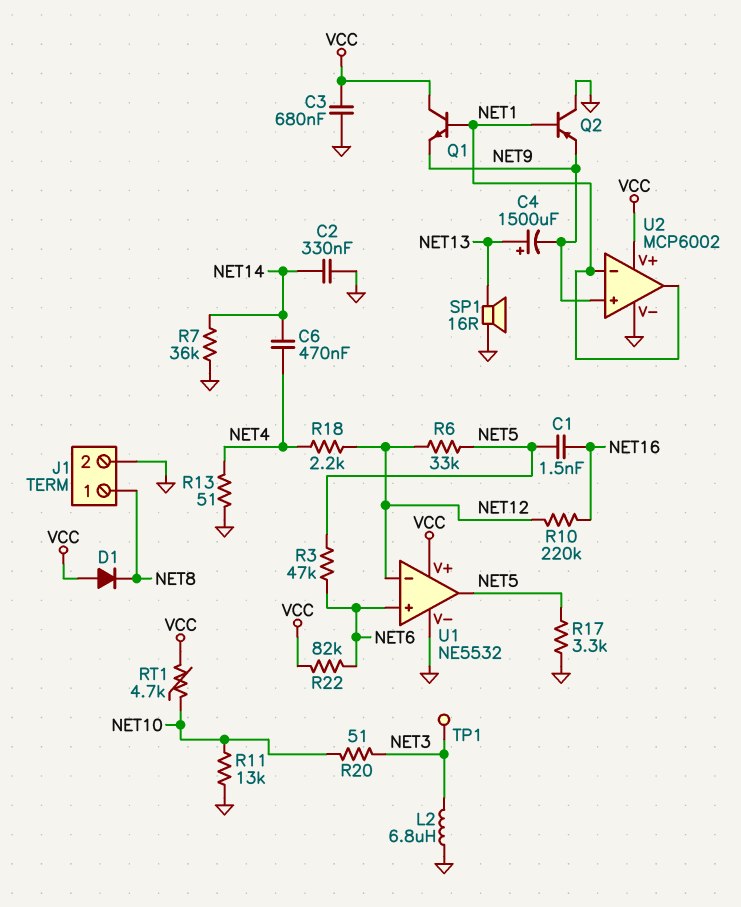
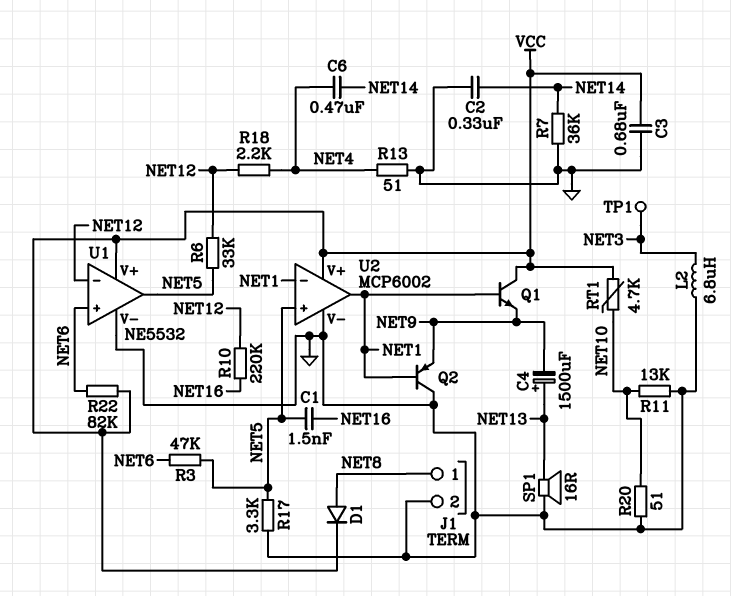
D1: diode (A VCC, K NET8) -> diode (A NET8, K VCC)
R20: 51 (NET3, NET10) -> 51 (GND, NET10)
U2 pin in+: NET9 -> NET5

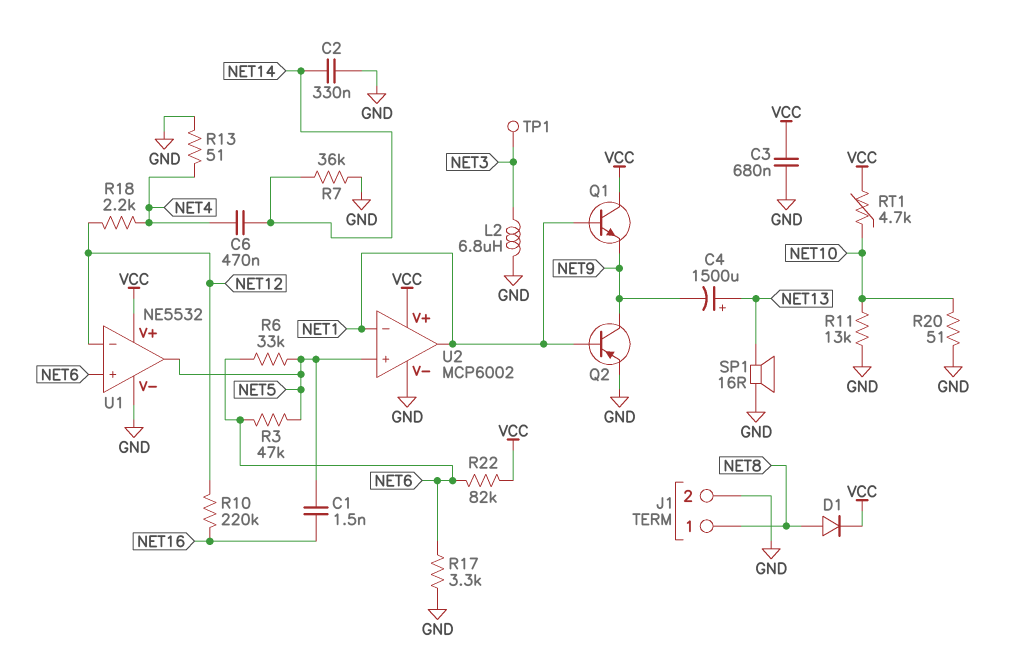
Q2: PNP (B NET1, C GND, E NET9) -> PNP (B NET1, C NET9, E GND)
R6: 33k (NET5, NET12) -> 33k (NET5, NET6)
R17: 3.3k (GND, NET5) -> 3.3k (GND, NET6)

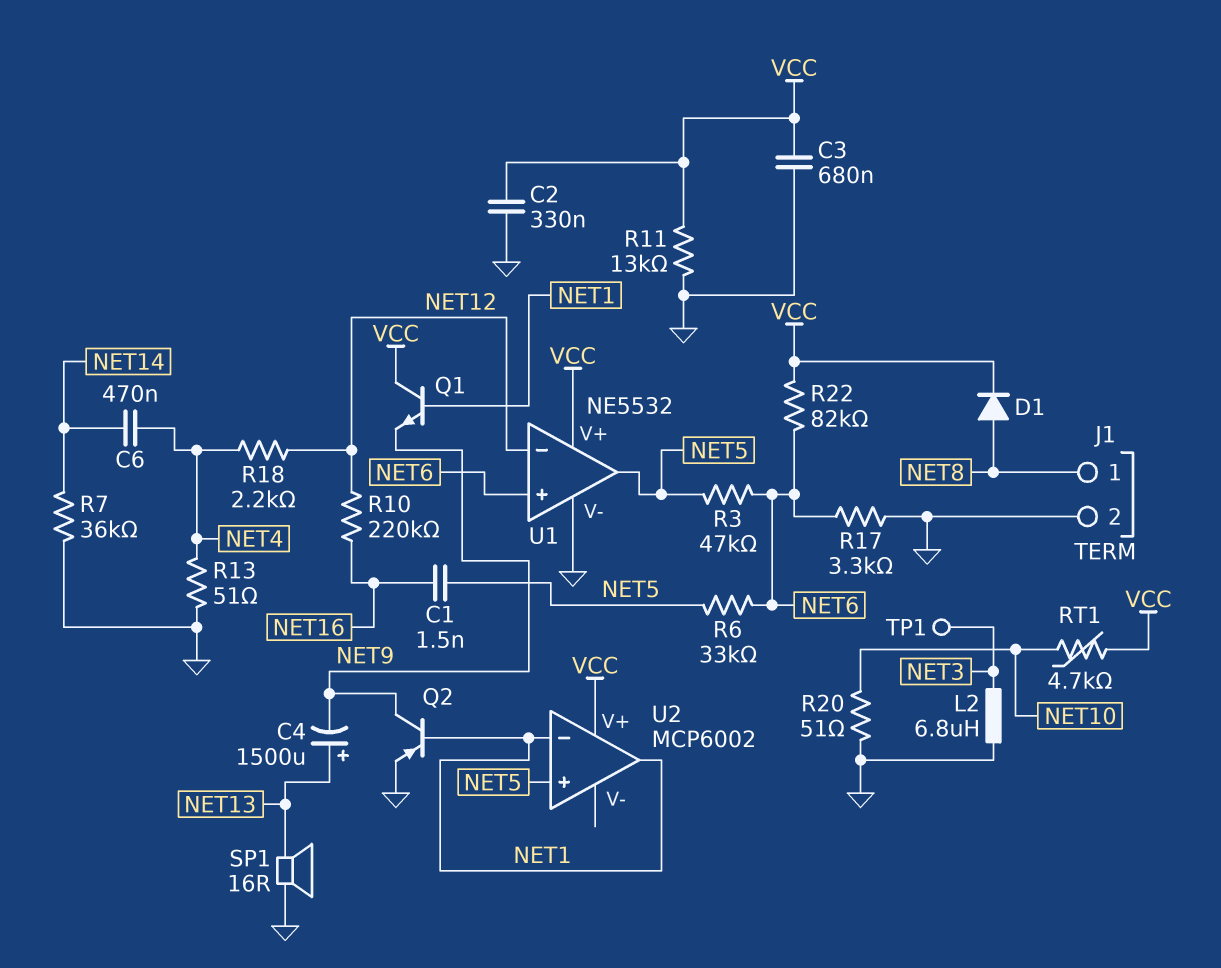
C2: 330nF (GND, NET14) -> 330nF (GND, VCC)
R11: 13k (GND, NET10) -> 13k (GND, VCC)
U2 pin V-: GND -> none

